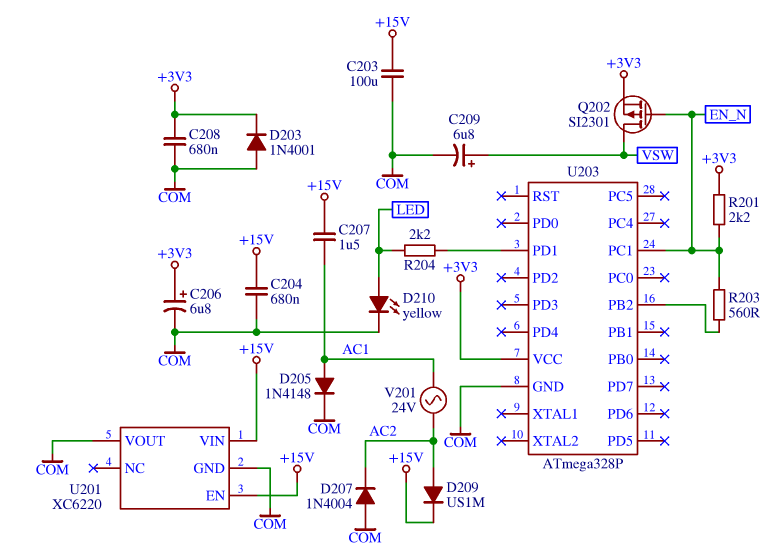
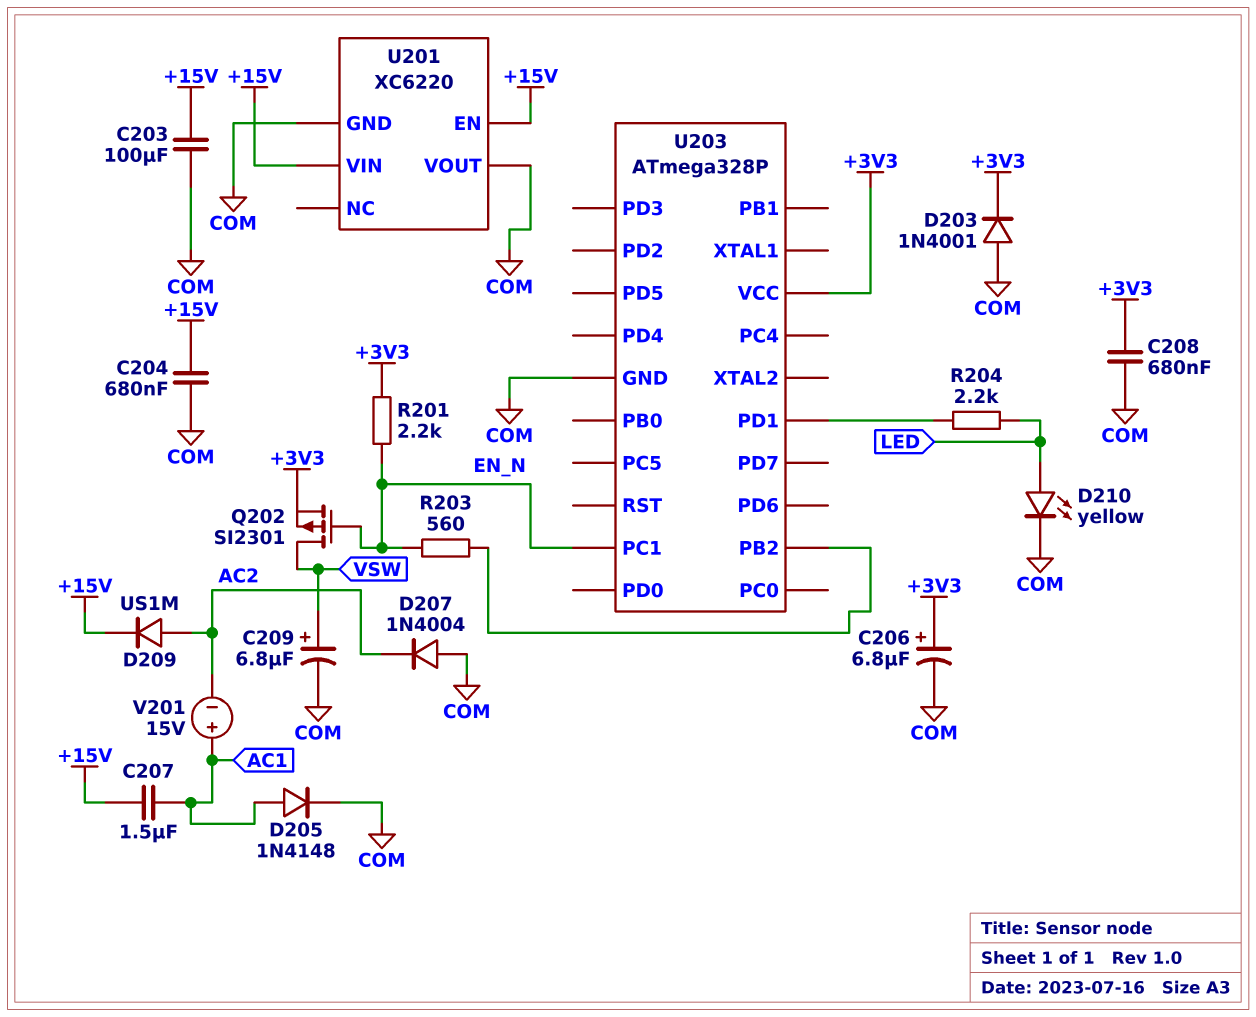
V201: AC 24V (AC1, AC2) -> 15V (plus AC1, minus AC2)

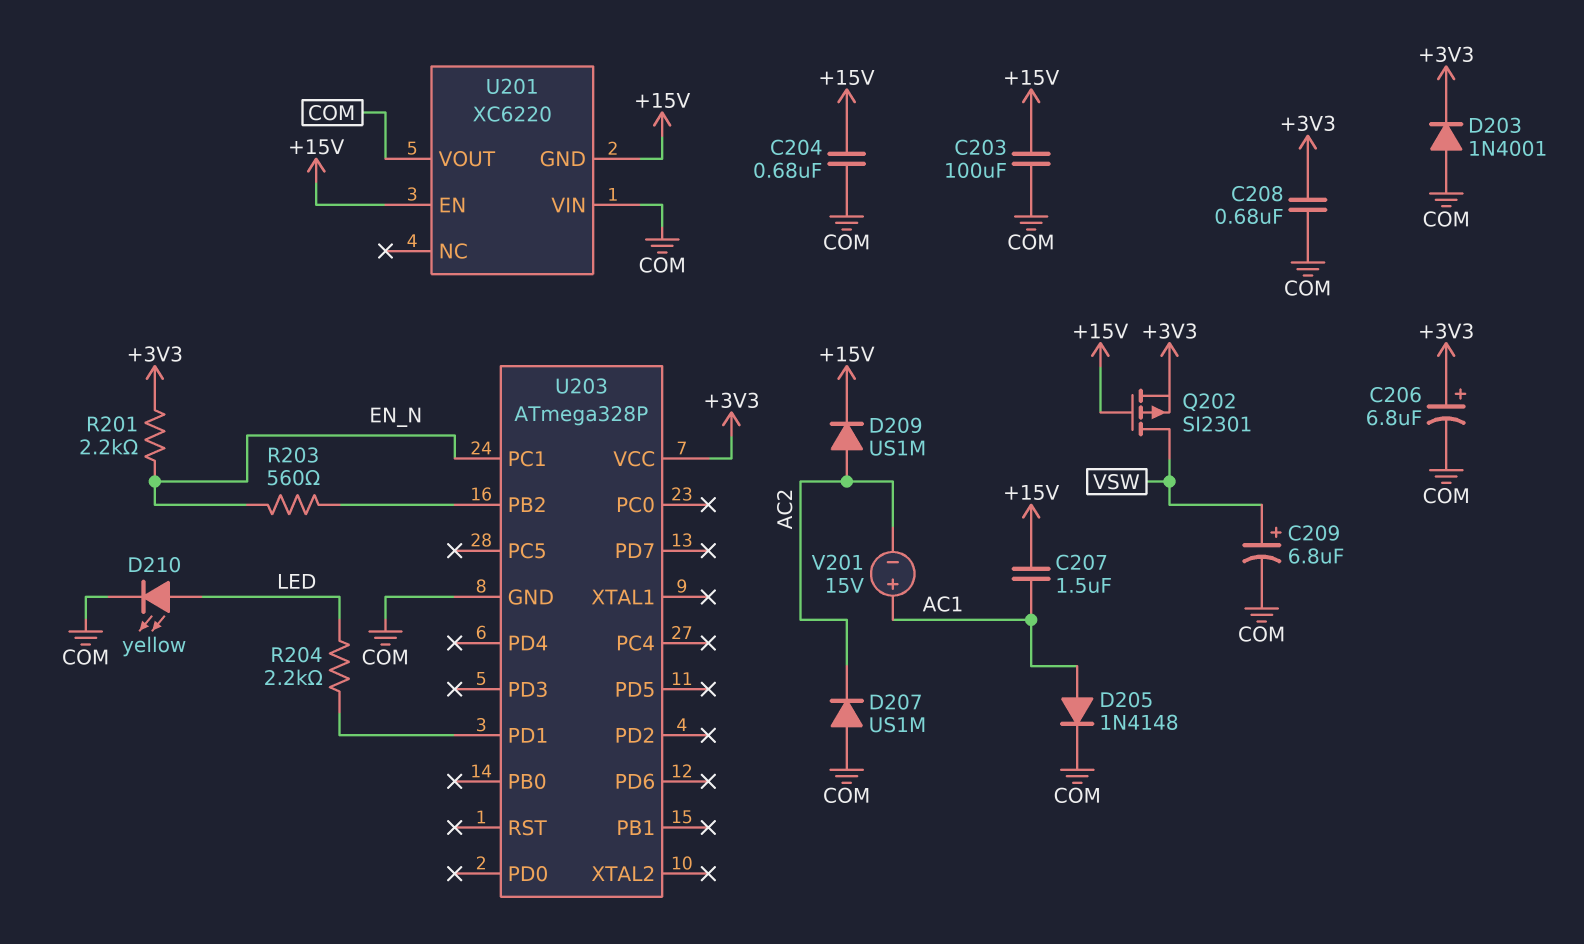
D207: diode 1N4004 (A COM, K AC2) -> diode US1M (A COM, K AC2)
Q202: PMOS SI2301 (G EN_N, D VSW, S +3V3) -> PMOS SI2301 (G +15V, D VSW, S +3V3)
U201 pin GND: COM -> +15V
U201 pin VIN: +15V -> COM

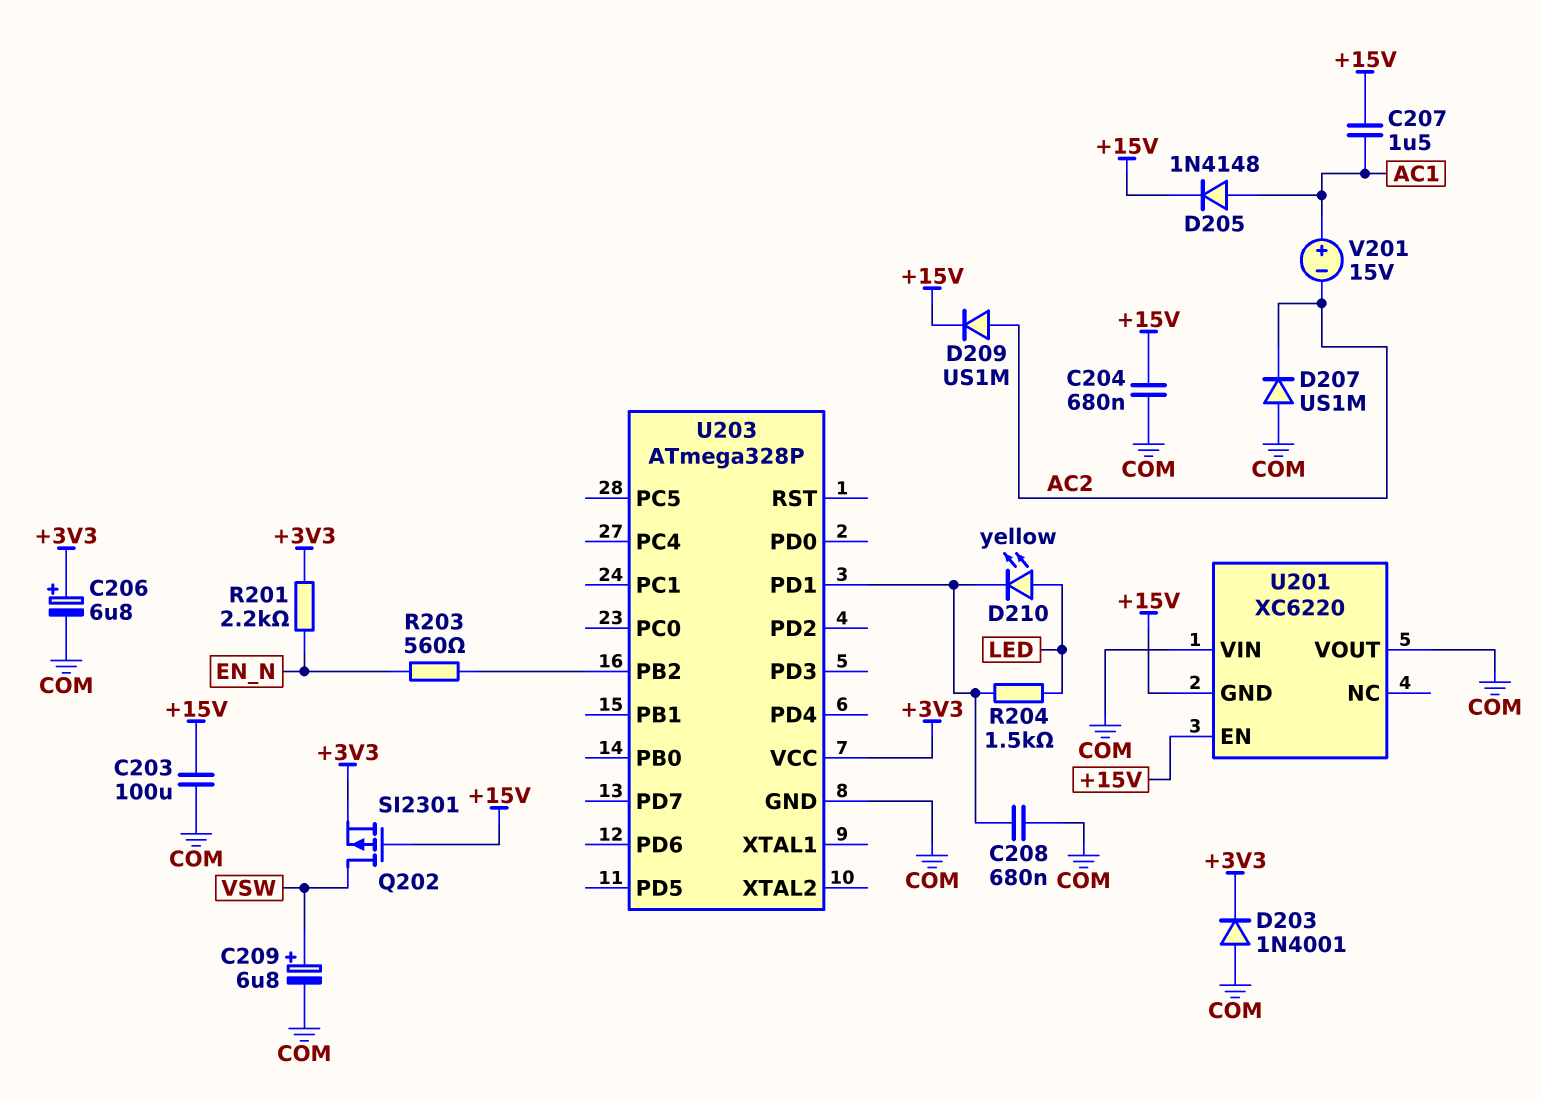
C208: 680nF (+3V3, COM) -> 680nF (COM, U203/PD1)
D205: diode 1N4148 (A AC1, K COM) -> diode 1N4148 (A AC1, K +15V)
D210: LED yellow (A LED, K COM) -> LED yellow (A LED, K U203/PD1)
R204: 2.2k (LED, U203/PD1) -> 1.5k (LED, U203/PD1)
U203 pin PC1: EN_N -> none

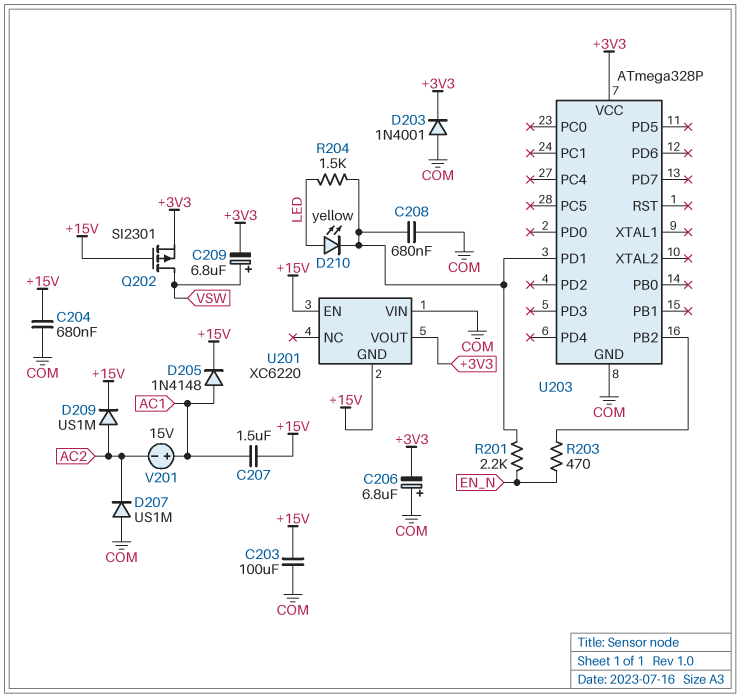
C206: 6.8uF (plus +3V3, minus COM) -> 6.8uF (plus COM, minus +3V3)
C209: 6.8uF (plus VSW, minus COM) -> 6.8uF (plus VSW, minus +3V3)
R201: 2.2k (+3V3, EN_N) -> 2.2k (EN_N, U203/PD1)
R203: 560 (EN_N, U203/PB2) -> 470 (EN_N, U203/PB2)
U201 pin VOUT: COM -> +3V3

